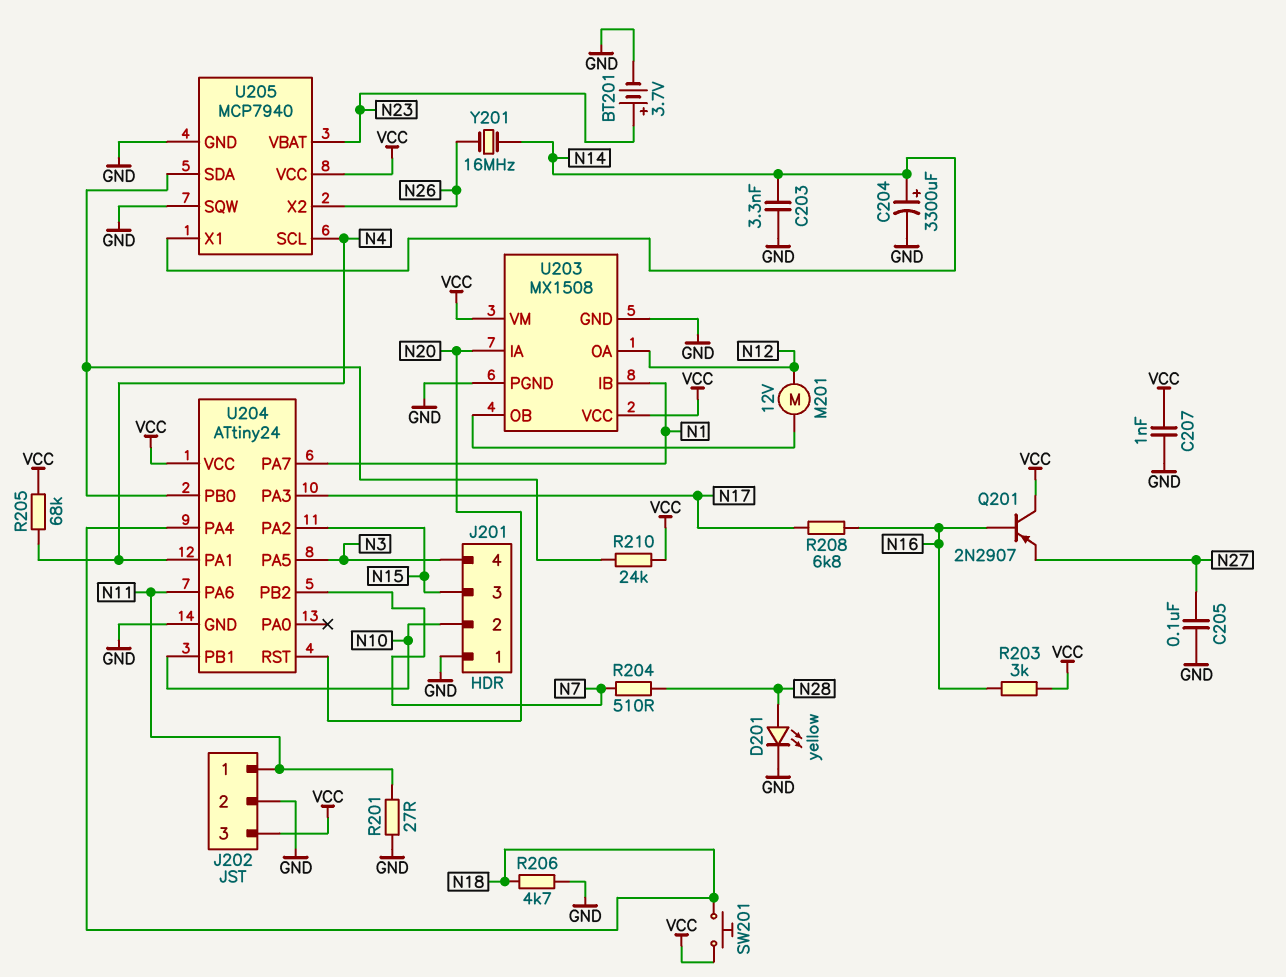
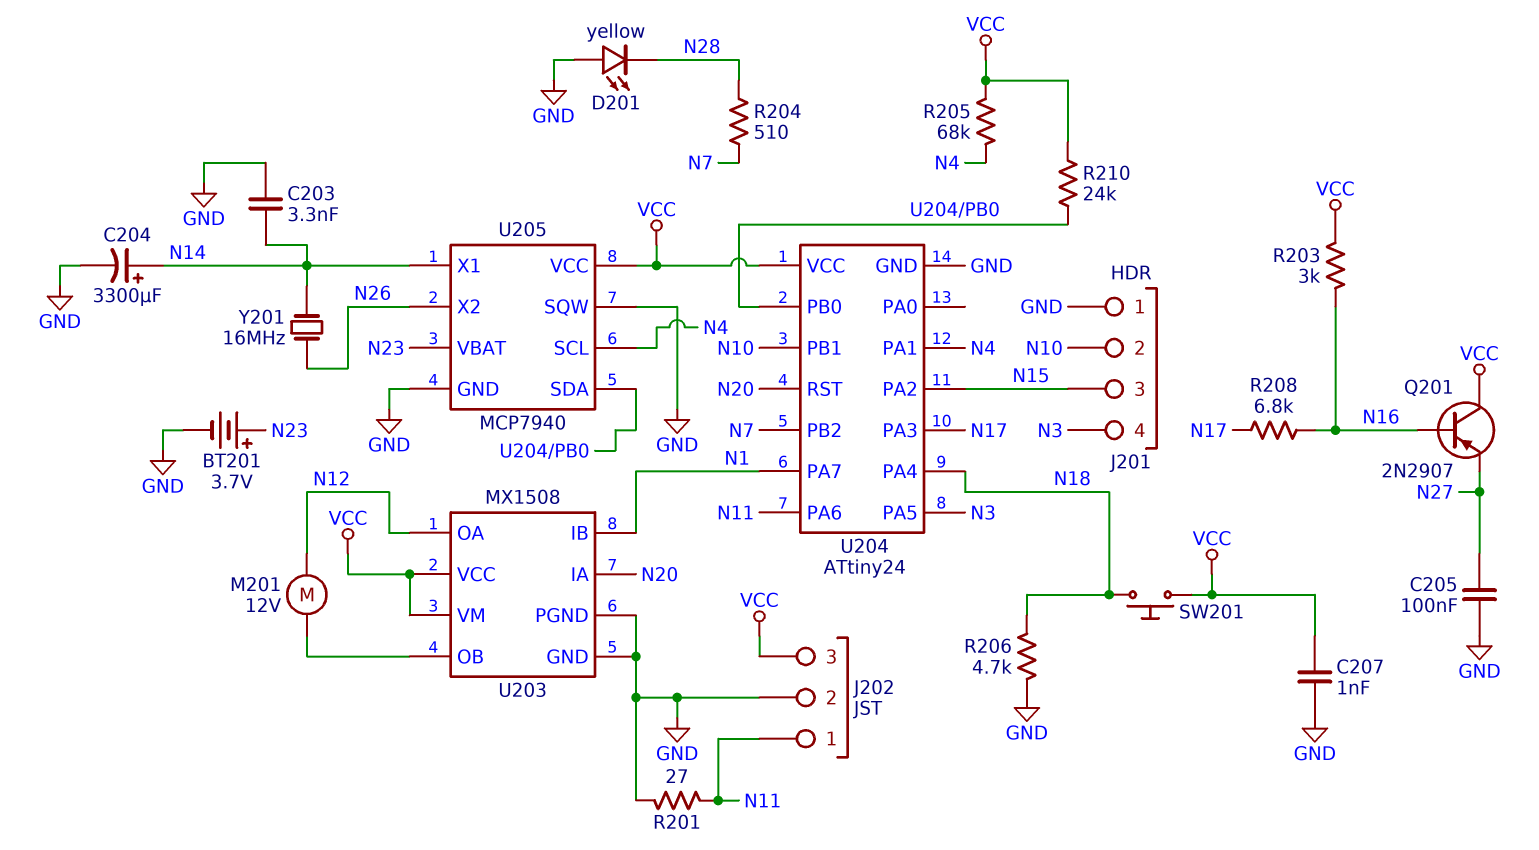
D201: LED yellow (A N28, K GND) -> LED yellow (A GND, K N28)

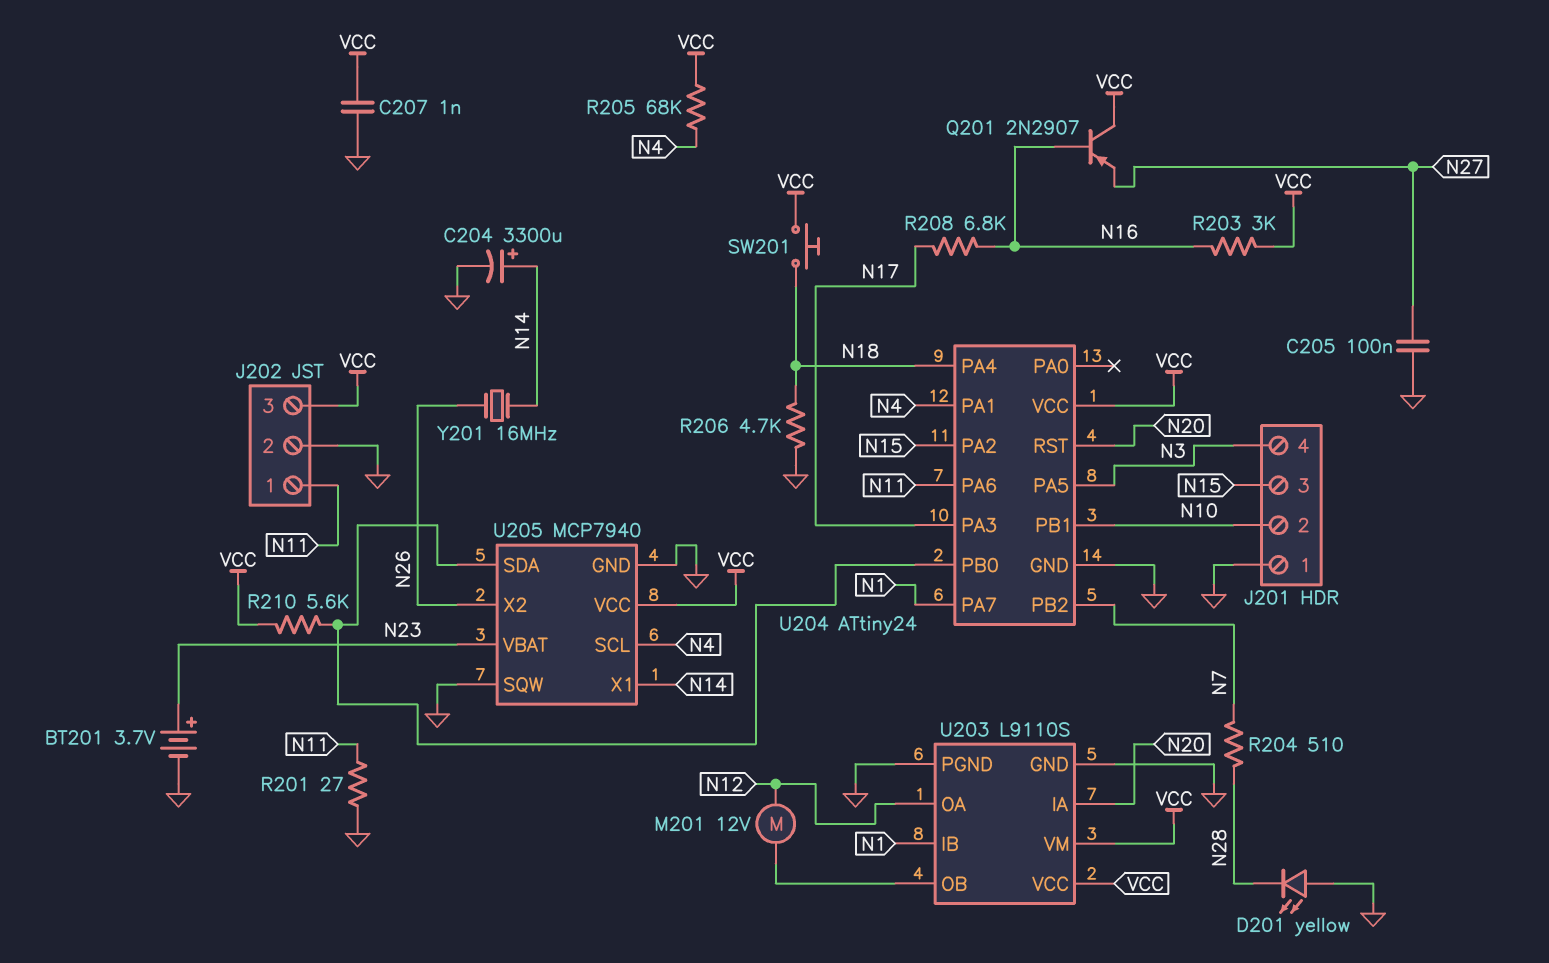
C203: 3.3nF (GND, N14) -> none
R210: 24k (U204/PB0, VCC) -> 5.6k (U204/PB0, VCC)
U203: MX1508 -> L9110S

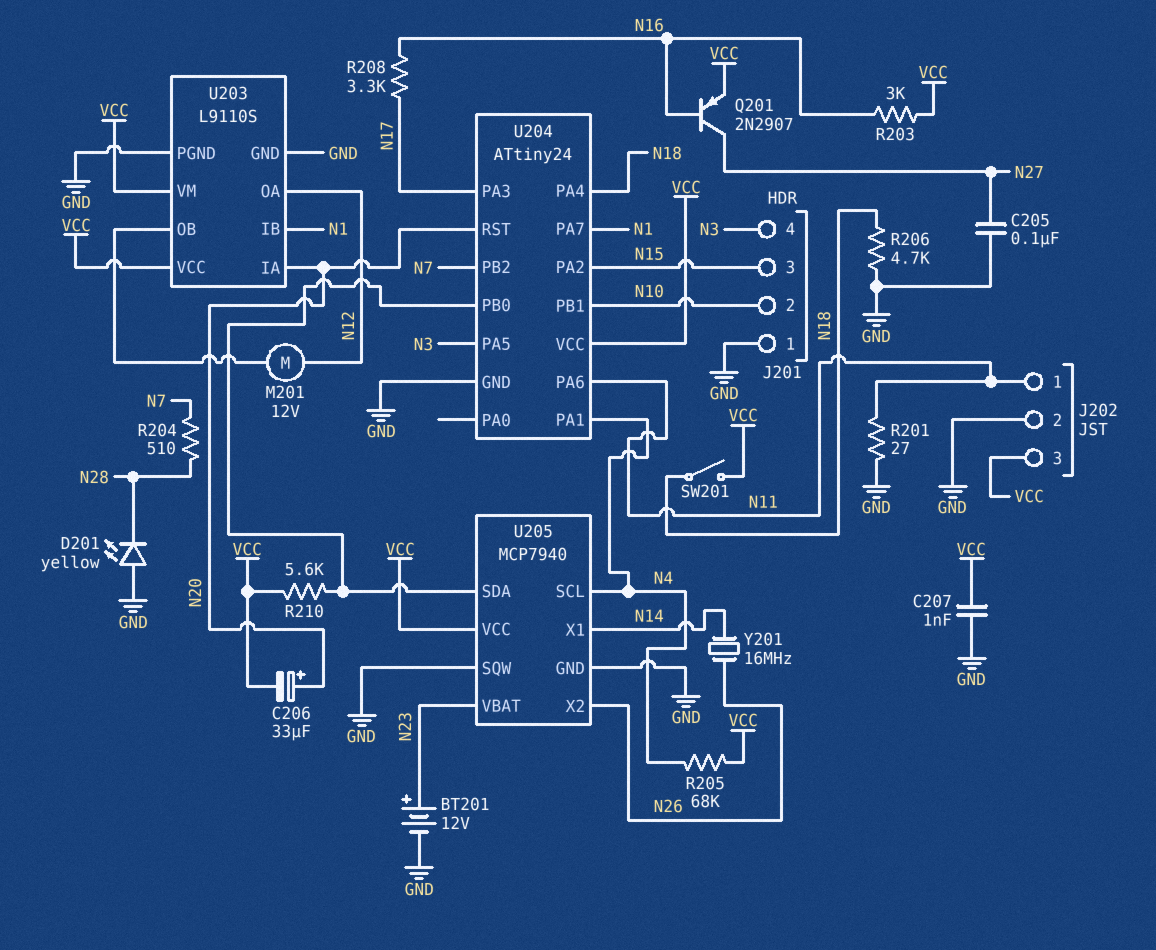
BT201: 3.7V (plus N23, minus GND) -> 12V (plus N23, minus GND)
C204: 3300uF (plus N14, minus GND) -> none
C206: none -> 33uF (plus N20, minus VCC)
Q201: PNP 2N2907 (B N16, C VCC, E N27) -> PNP 2N2907 (B N16, C N27, E VCC)
R208: 6.8k (N16, N17) -> 3.3k (N16, N17)
SW201: button (N18, VCC) -> switch (N18, VCC)

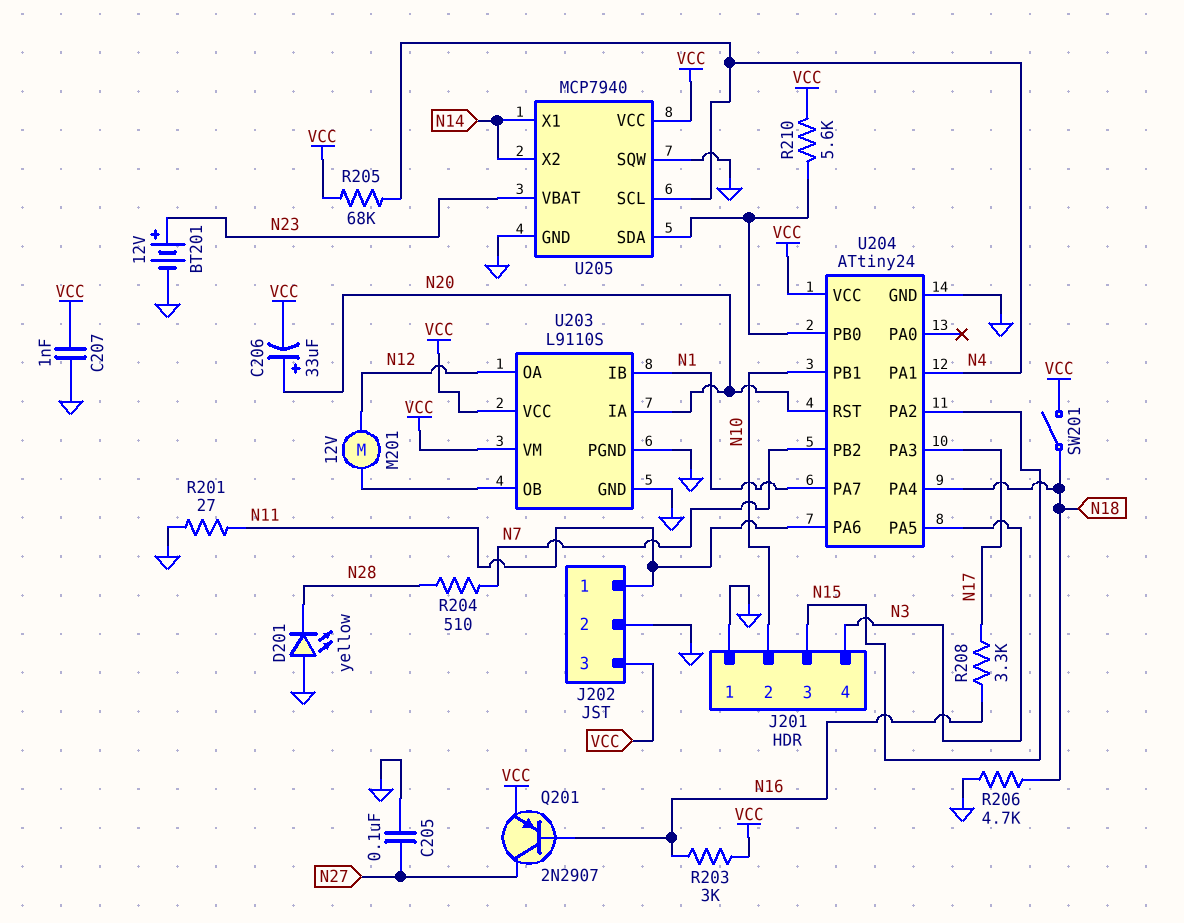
U205 pin X2: N26 -> N14
Y201: 16MHz (N14, N26) -> none

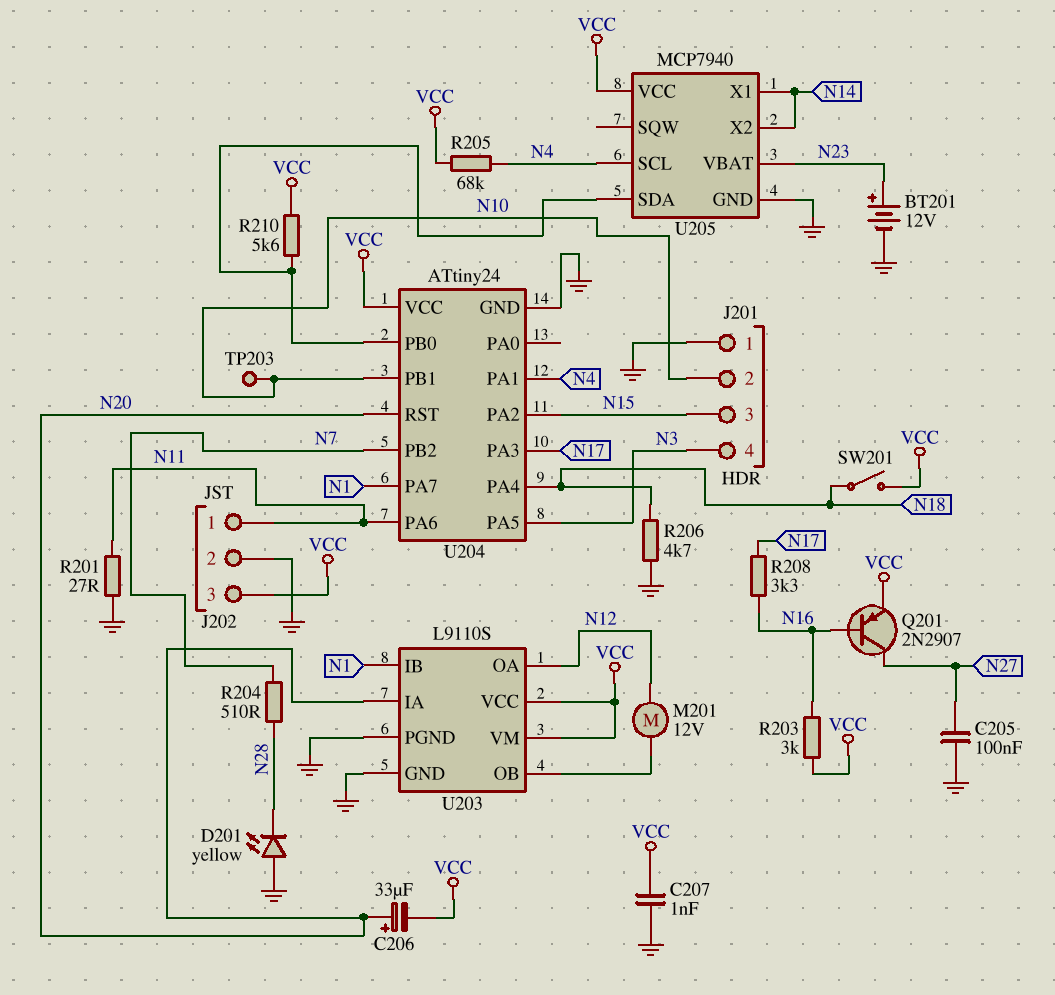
TP203: none -> test point (N10)
U205 pin SQW: GND -> none

